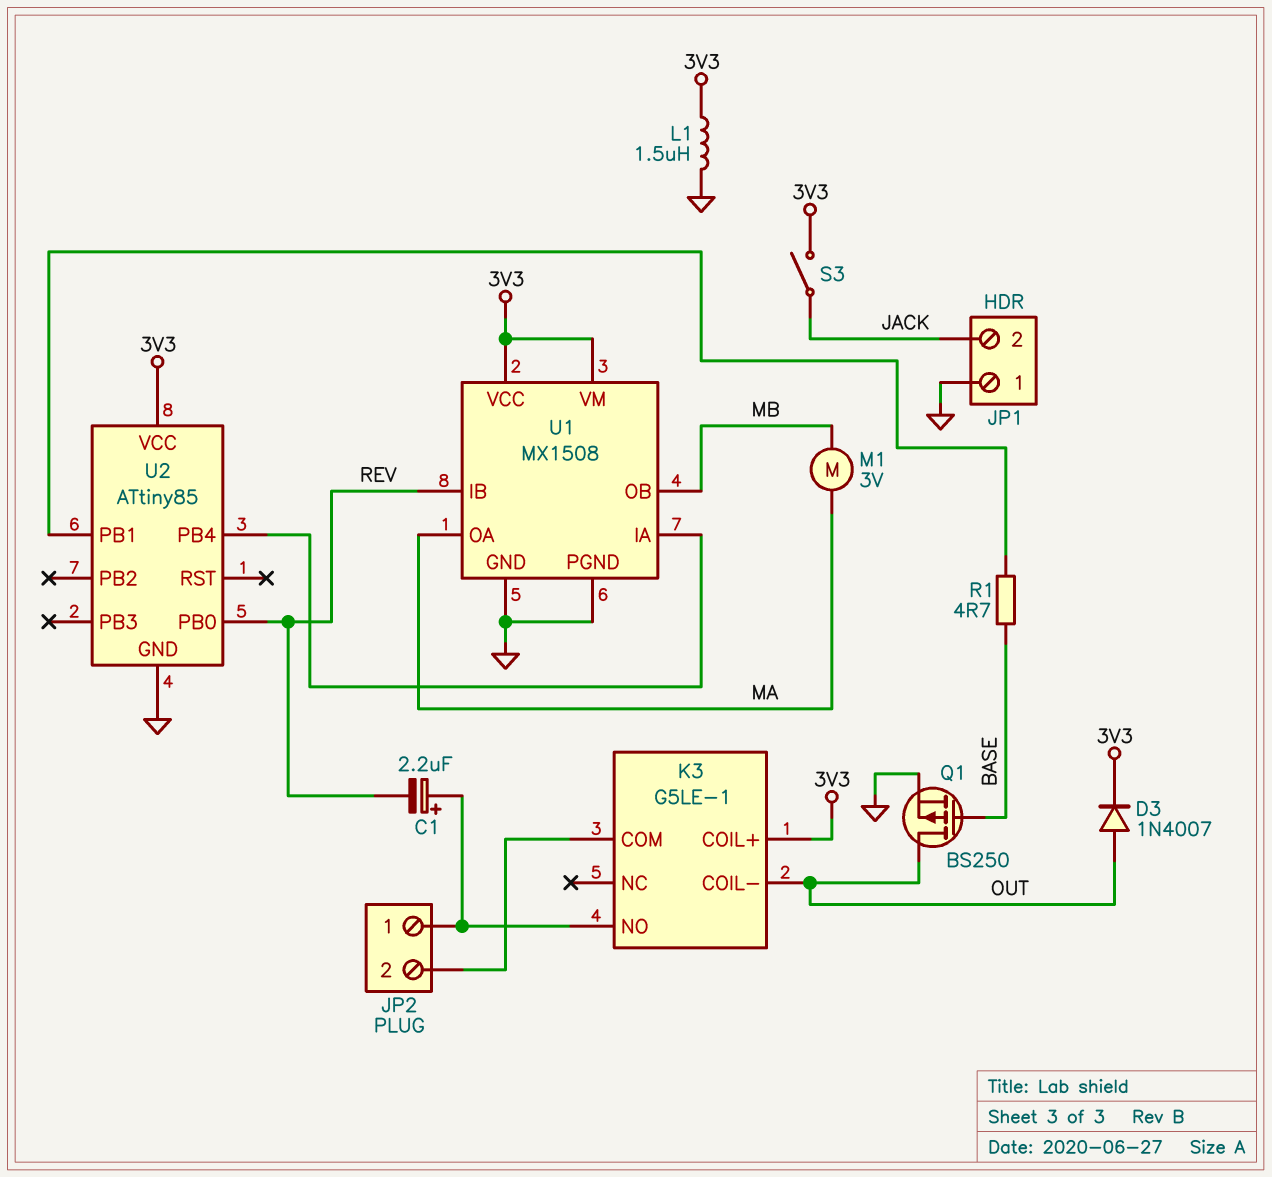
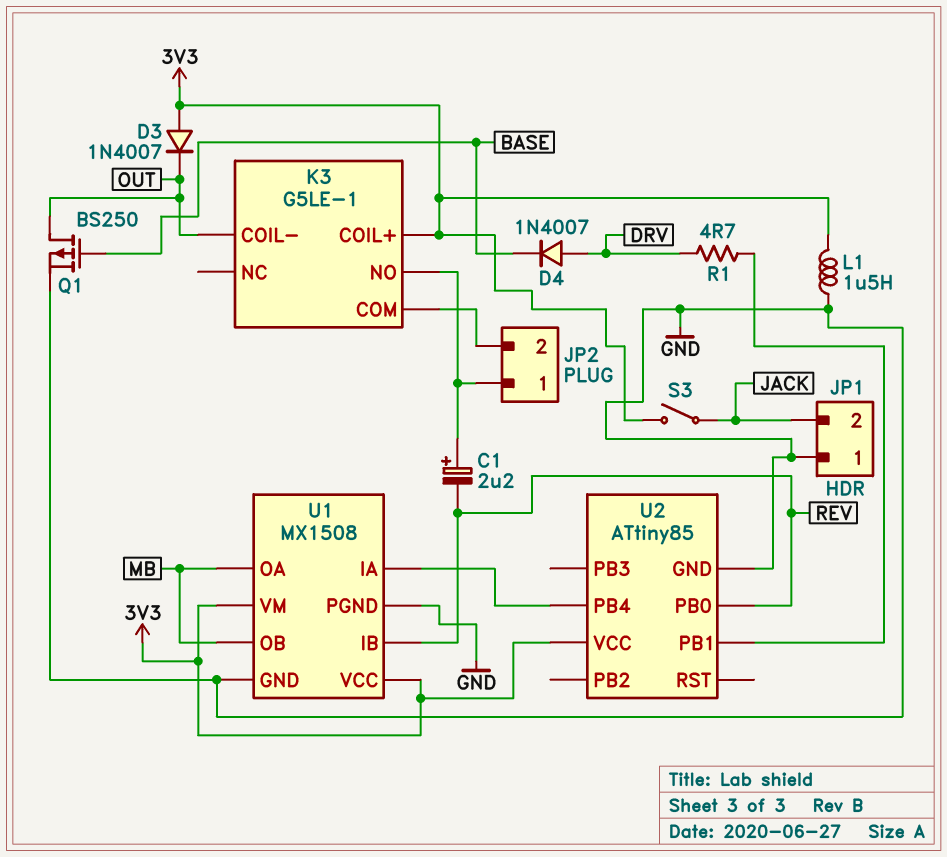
D3: diode 1N4007 (A OUT, K 3V3) -> diode 1N4007 (A 3V3, K OUT)
D4: none -> diode 1N4007 (A DRV, K BASE)
M1: motor 3V (MA, MB) -> none
R1: 4.7 (BASE, U2/PB1) -> 4.7 (DRV, U2/PB1)
U1 pin OA: MA -> MB

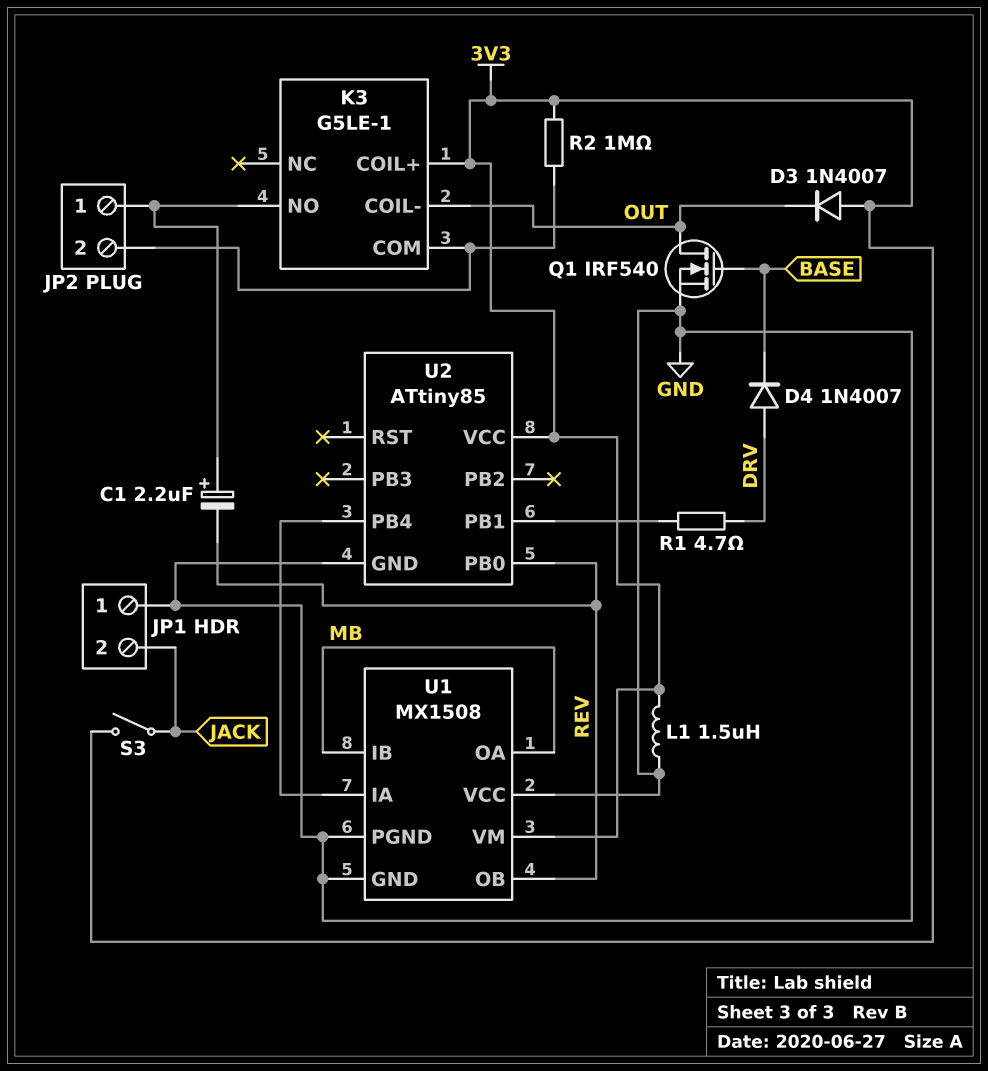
Q1: PMOS BS250 (G BASE, D OUT, S GND) -> NMOS IRF540 (G BASE, D OUT, S GND)
R2: none -> 1M (3V3, JP2/2)
U1 pin IB: REV -> MB
U1 pin OB: MB -> REV
U1 pin VCC: 3V3 -> GND

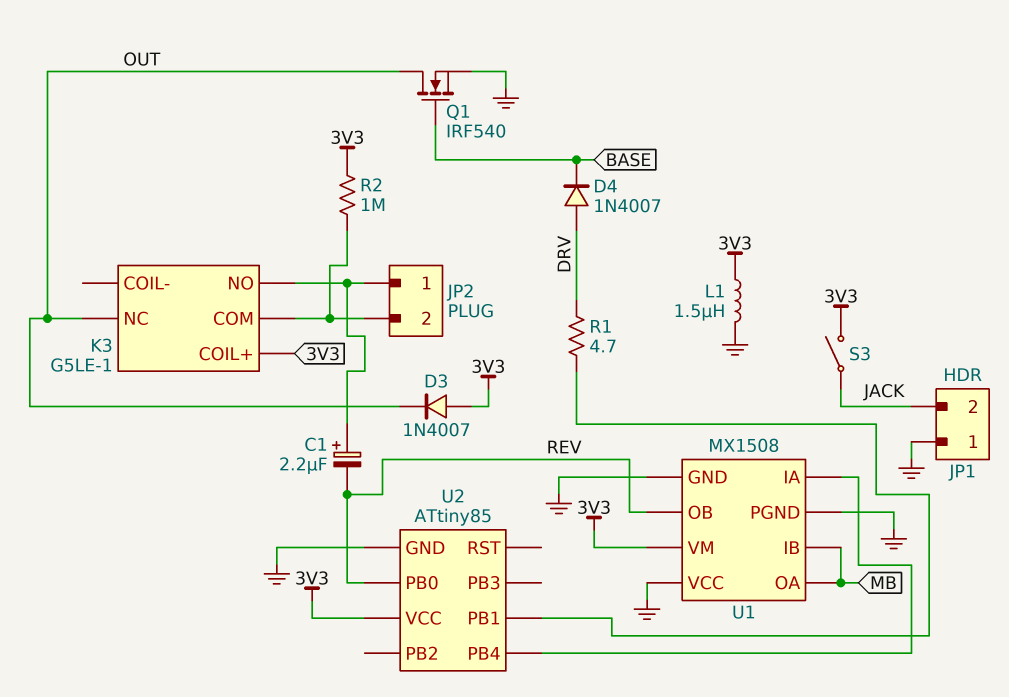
K3 pin COIL-: OUT -> none
K3 pin NC: none -> OUT

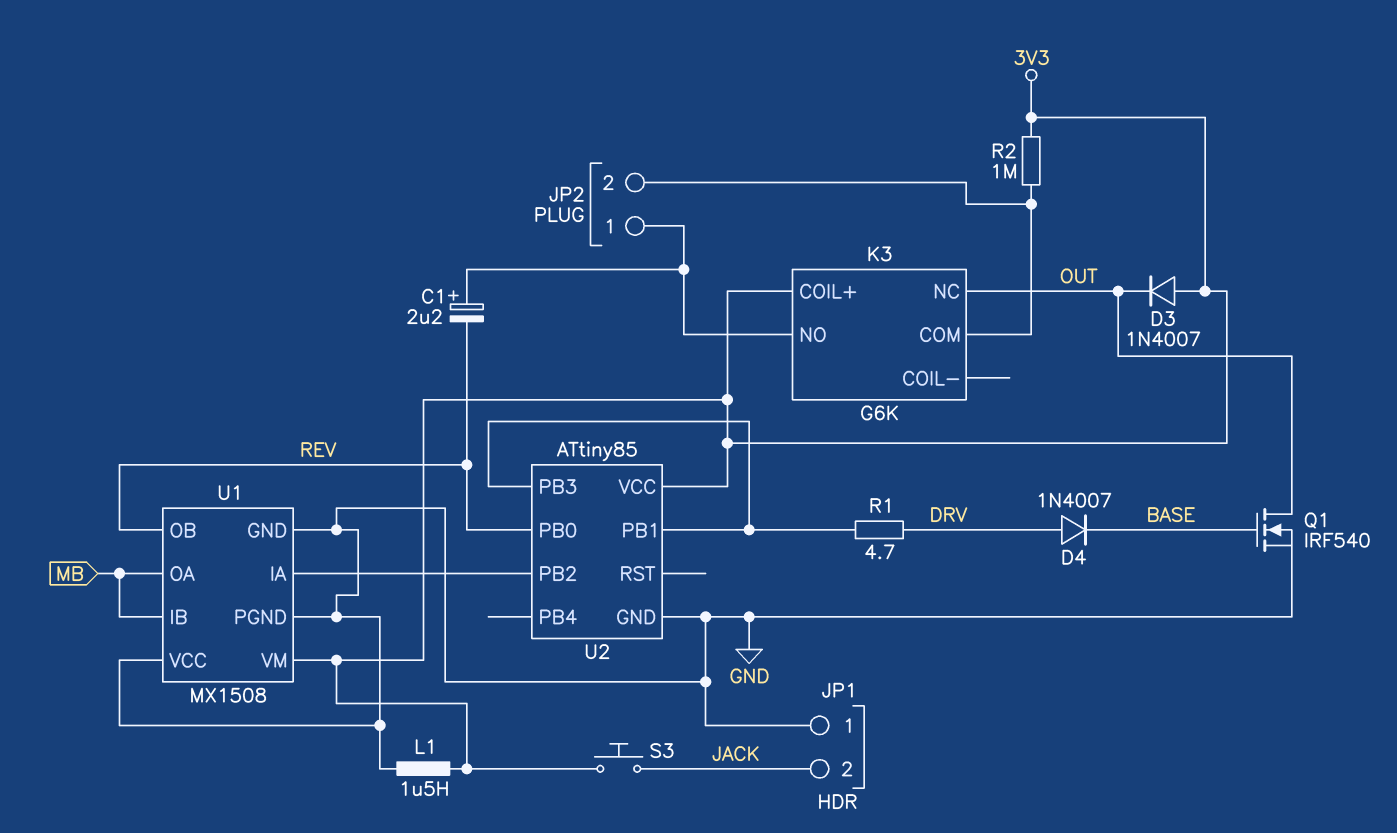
K3: G5LE-1 -> G6K
S3: switch (3V3, JACK) -> button (3V3, JACK)
U2 pin PB2: none -> U1/IA
U2 pin PB3: none -> U2/PB1
U2 pin PB4: U1/IA -> none

